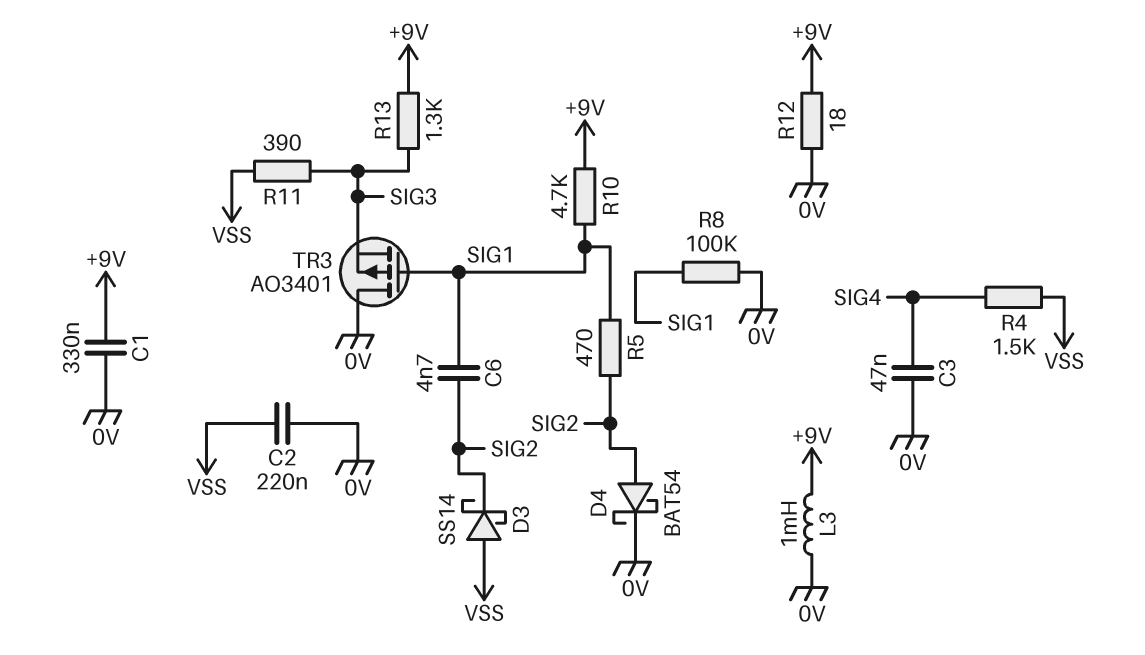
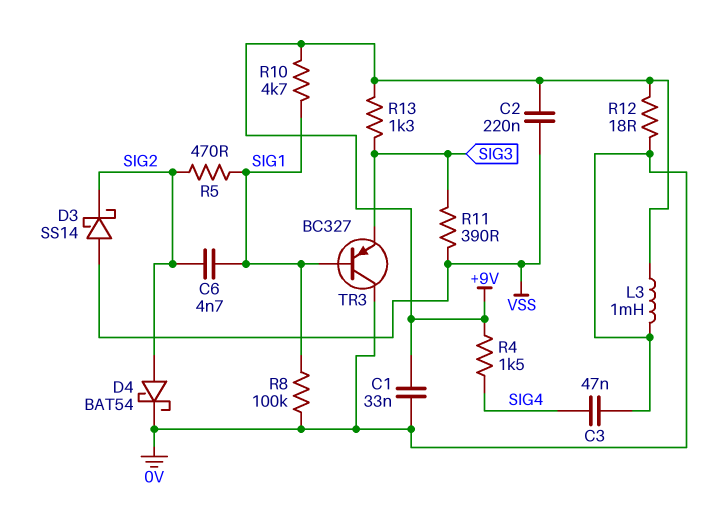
C1: 330nF (+9V, 0V) -> 33nF (+9V, 0V)
C2: 220nF (0V, VSS) -> 220nF (+9V, VSS)
R4: 1.5k (SIG4, VSS) -> 1.5k (+9V, SIG4)
TR3: PMOS AO3401 (G SIG1, D 0V, S SIG3) -> PNP BC327 (B SIG1, C 0V, E SIG3)

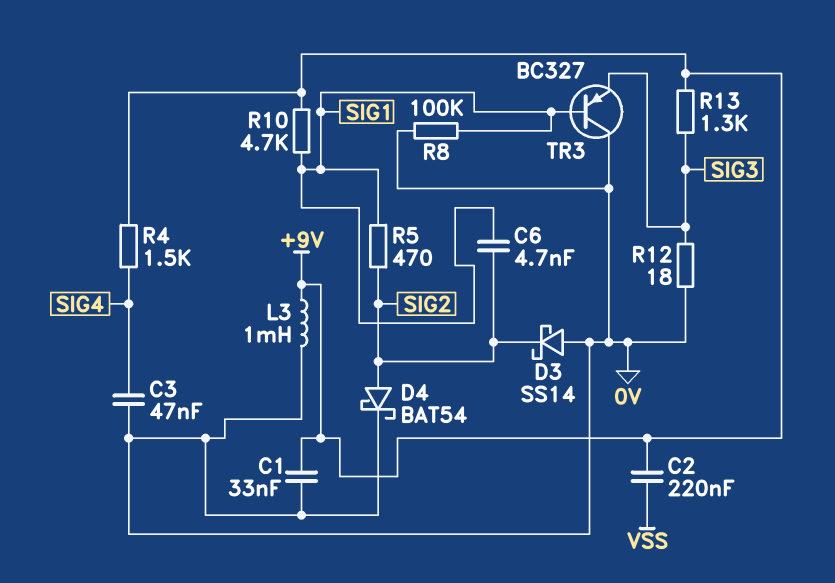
D3: schottky SS14 (A VSS, K SIG2) -> schottky SS14 (A 0V, K SIG2)
R11: 390 (SIG3, VSS) -> none
R12: 18 (+9V, 0V) -> 18 (0V, SIG3)

